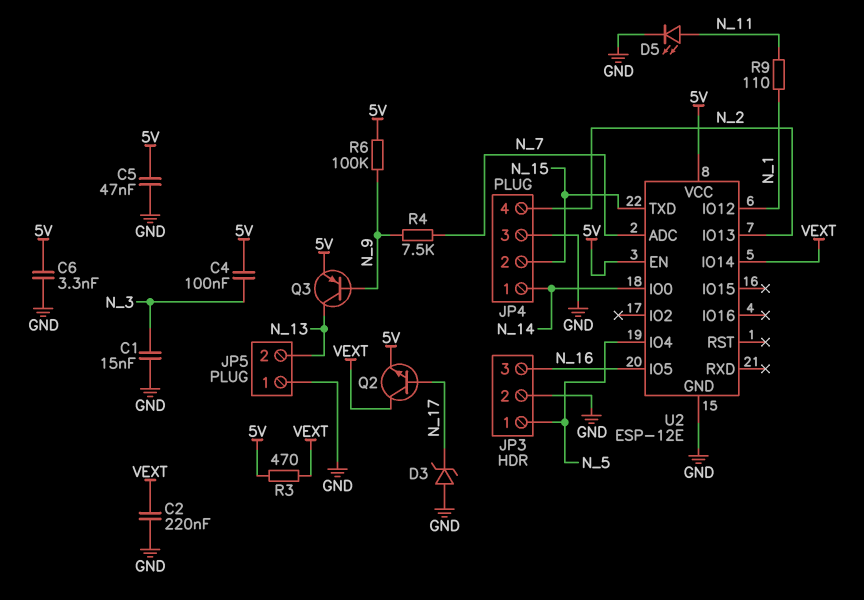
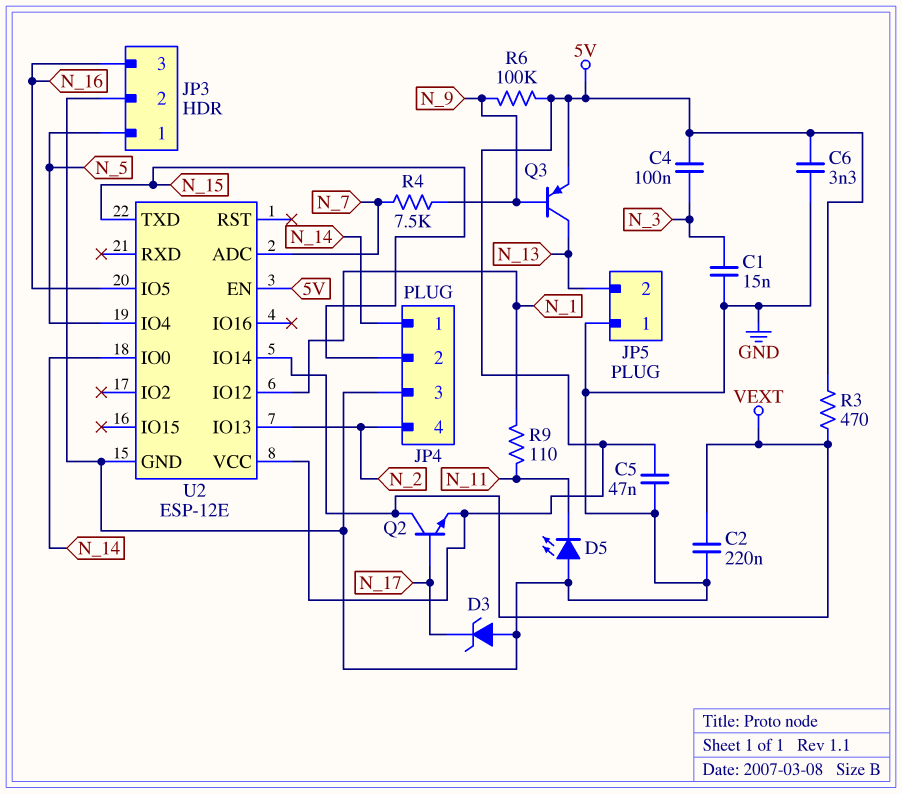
D5: LED (A N_11, K GND) -> LED (A GND, K N_11)

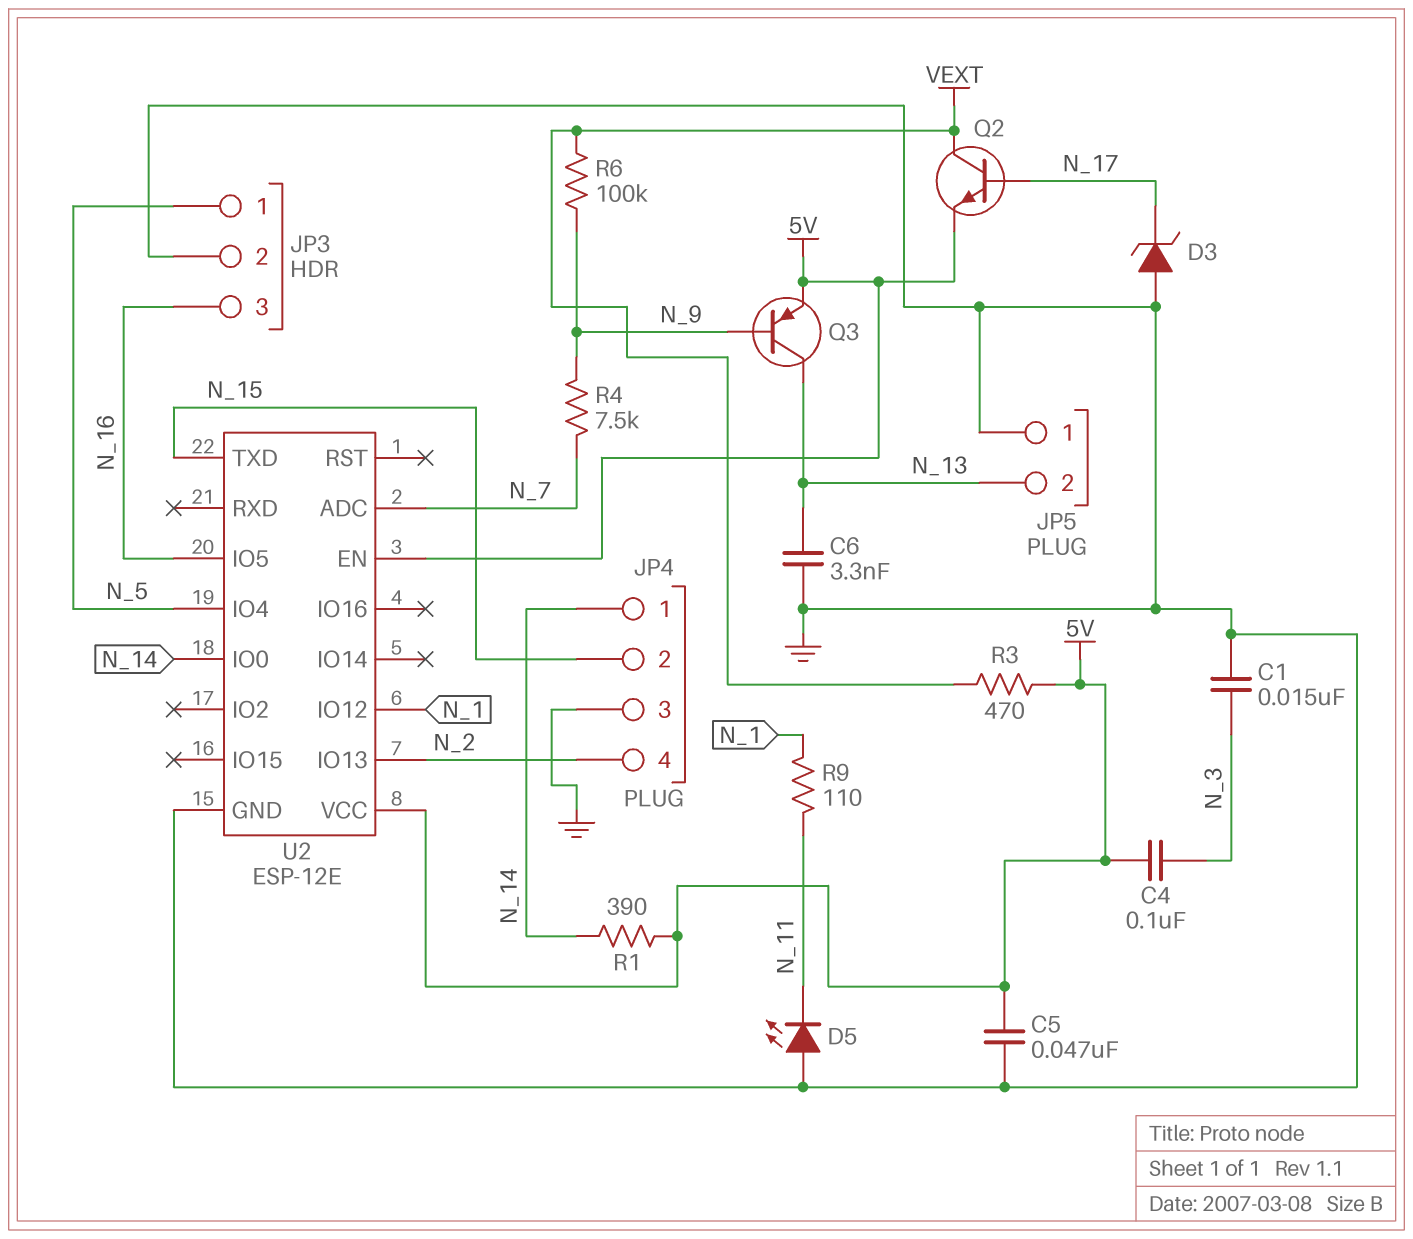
C2: 220nF (GND, VEXT) -> none
C6: 3.3nF (5V, GND) -> 3.3nF (GND, N_13)
R1: none -> 390 (5V, N_14)
R6: 100k (5V, N_9) -> 100k (N_9, VEXT)
U2 pin IO14: VEXT -> none

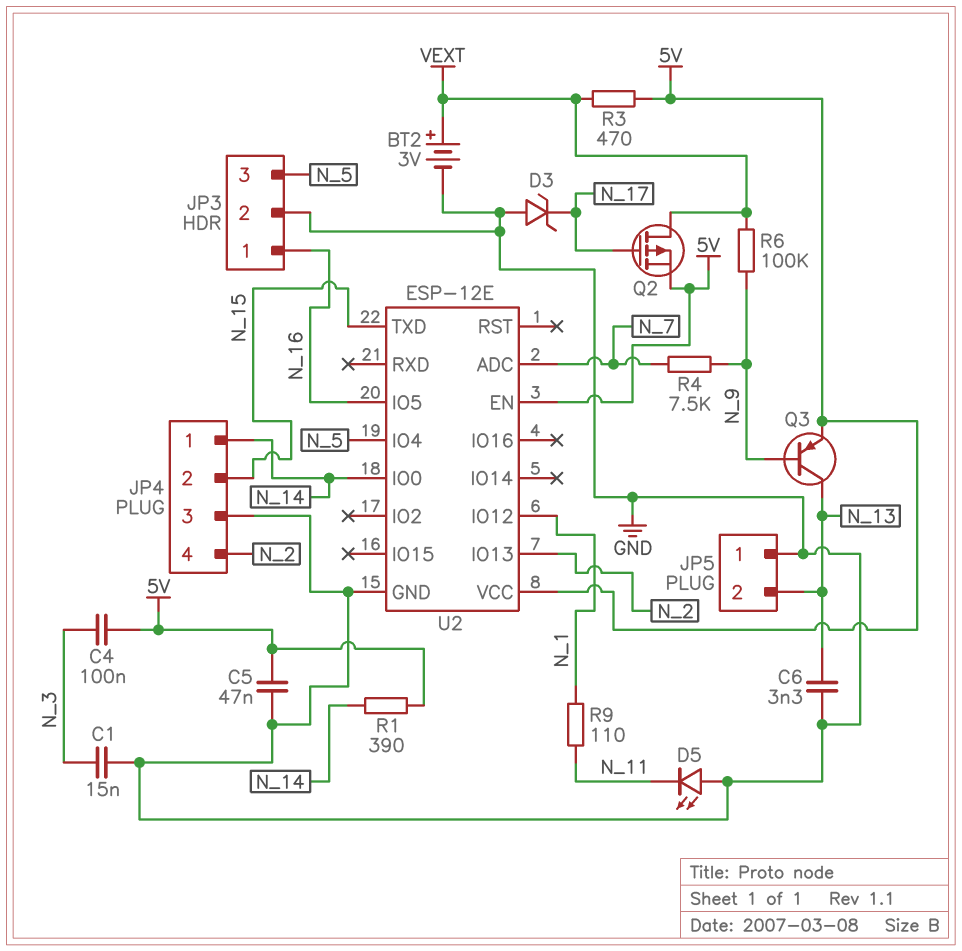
BT2: none -> 3V (plus VEXT, minus GND)
JP3 pin 1: N_5 -> N_16
JP3 pin 3: N_16 -> N_5
Q2: NPN (B N_17, C VEXT, E 5V) -> PMOS (G N_17, D VEXT, S 5V)

